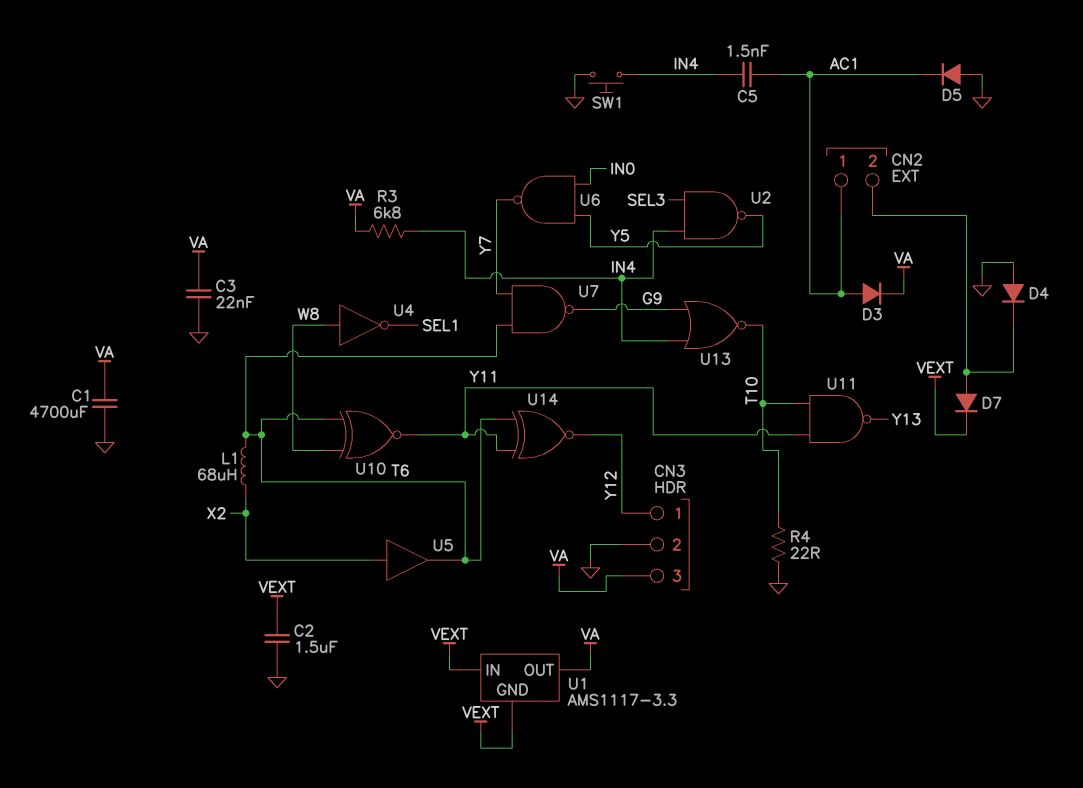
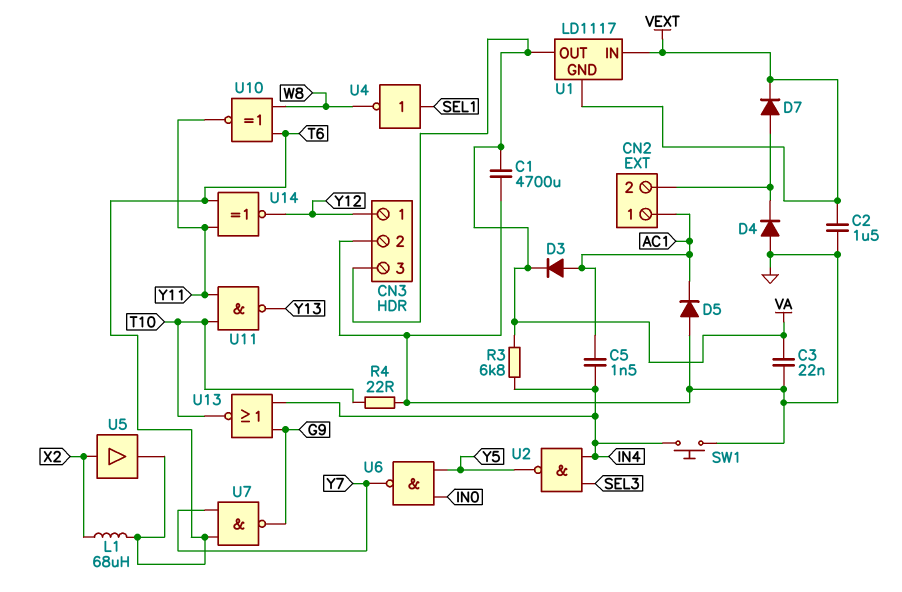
U1: AMS1117-3.3 -> LD1117
U4: NOT (in W8, out SEL1) -> NOT (in SEL1, out W8)

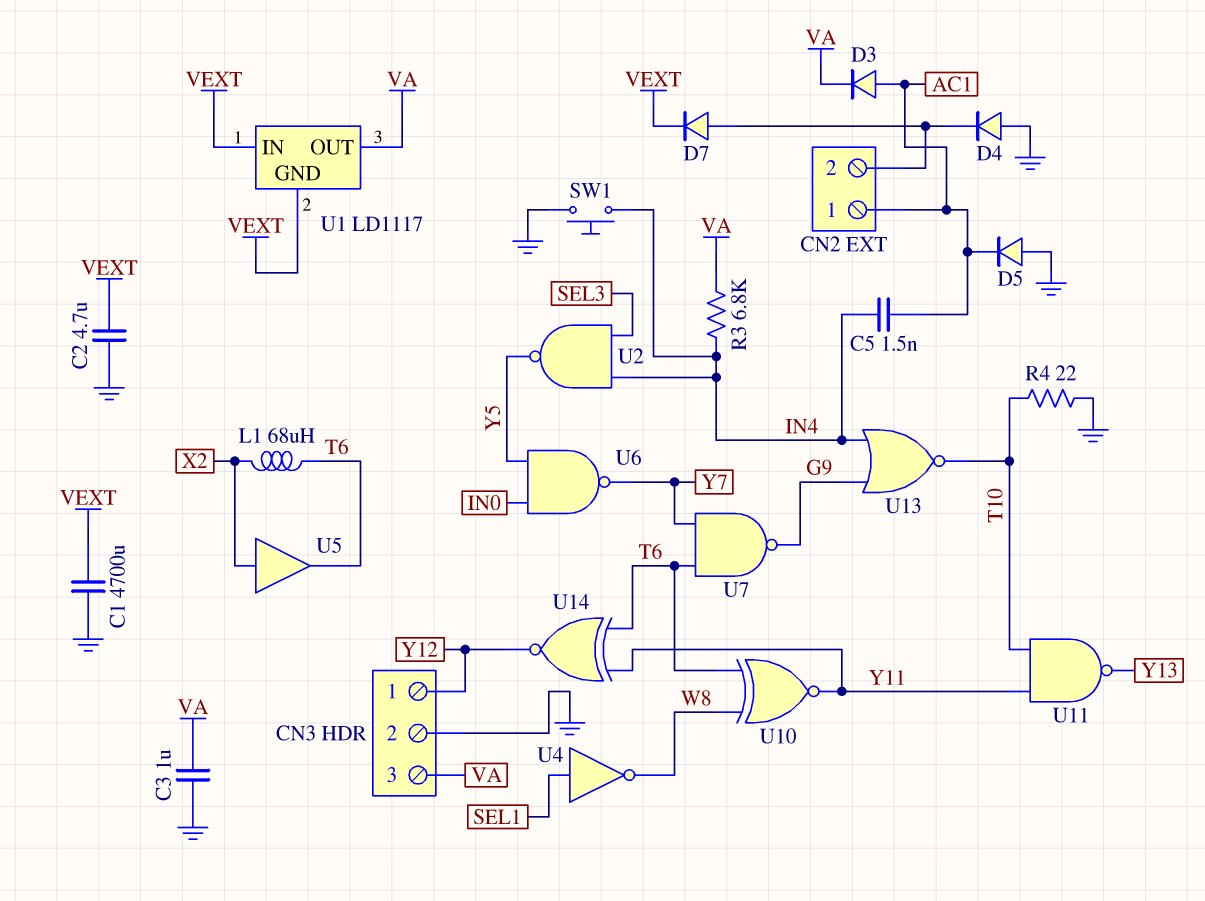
C1: 4700uF (GND, VA) -> 4700uF (GND, VEXT)
C2: 1.5uF (GND, VEXT) -> 4.7uF (GND, VEXT)
C3: 22nF (GND, VA) -> 1uF (GND, VA)

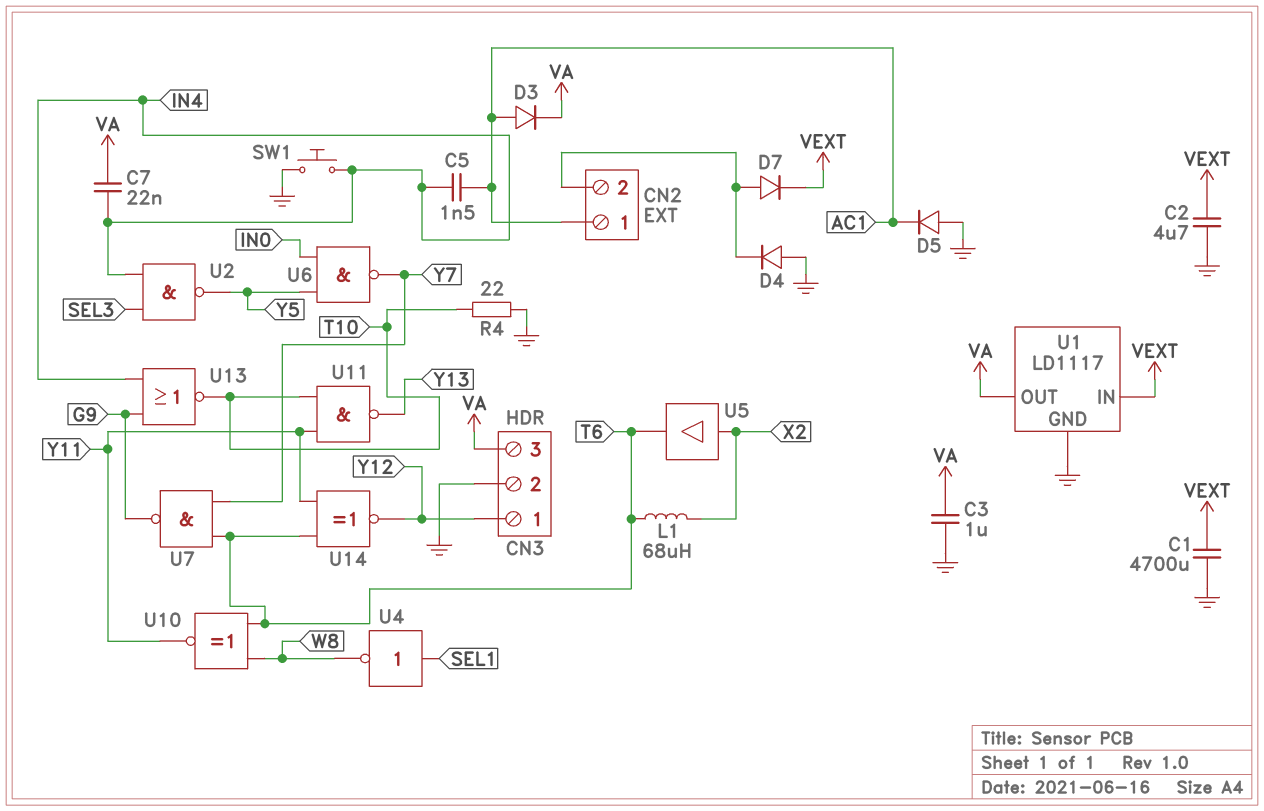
C7: none -> 22nF (IN4, VA)
R3: 6.8k (IN4, VA) -> none
U1 pin GND: VEXT -> GND

